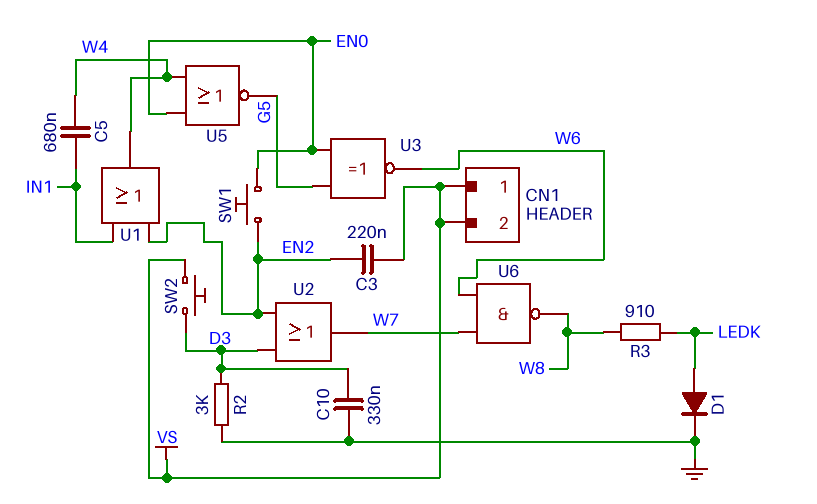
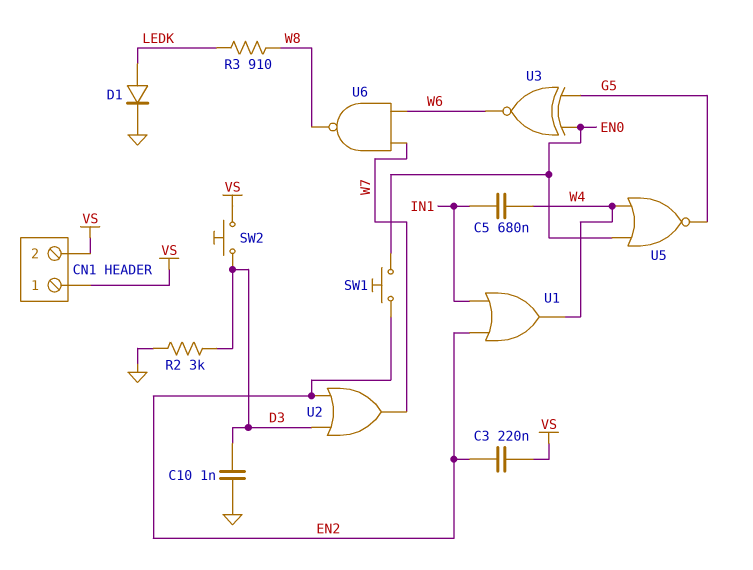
C10: 330nF (D3, GND) -> 1nF (D3, GND)

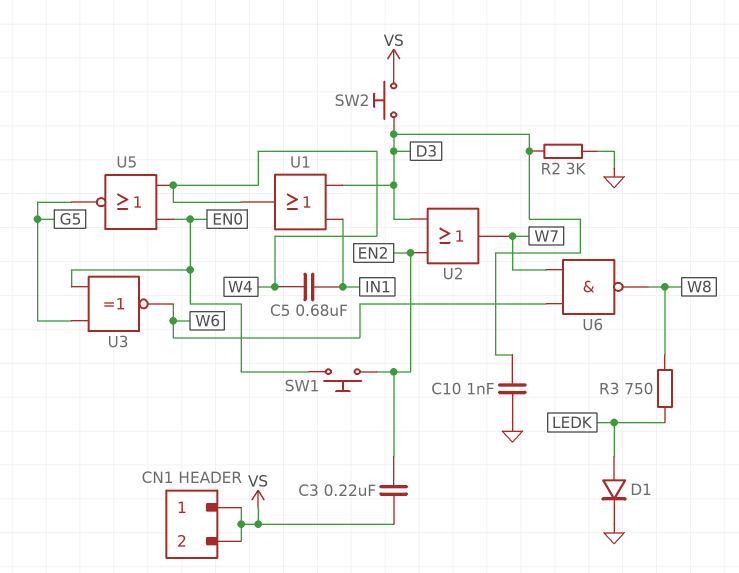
R3: 910 (LEDK, W8) -> 750 (LEDK, W8)
U1: OR (in EN2, in IN1, out W4) -> OR (in D3, in IN1, out W4)

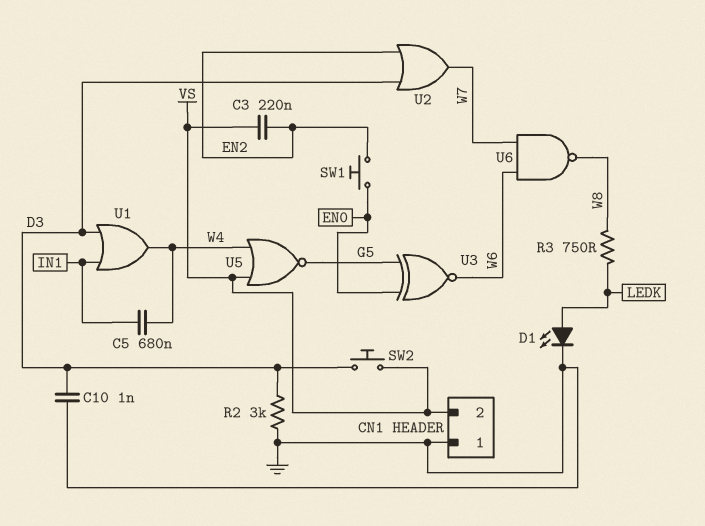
CN1 pin 1: VS -> GND
D1: diode (A LEDK, K GND) -> LED (A LEDK, K GND)
U5: NOR (in EN0, in W4, out G5) -> NOR (in VS, in W4, out G5)

